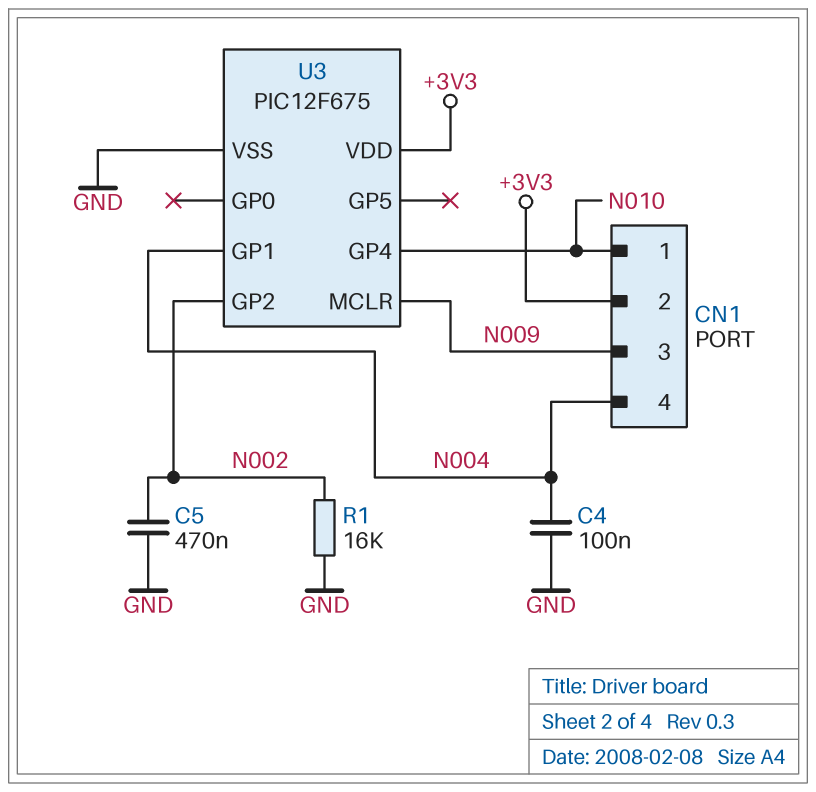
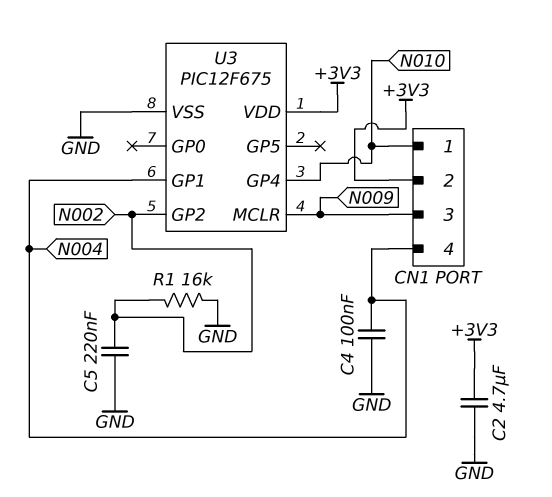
C2: none -> 4.7uF (+3V3, GND)
C5: 470nF (GND, N002) -> 220nF (GND, N002)

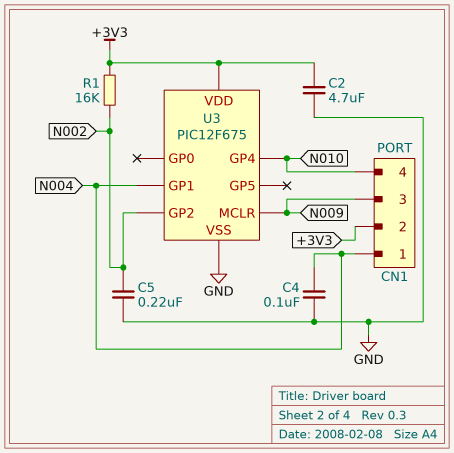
CN1 pin 1: N010 -> N004
CN1 pin 4: N004 -> N010
R1: 16k (GND, N002) -> 16k (+3V3, N002)

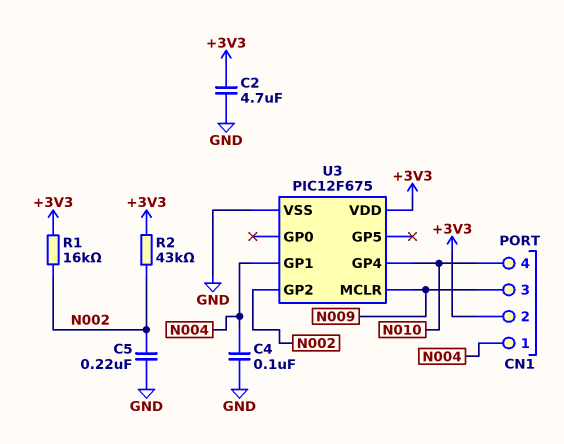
R2: none -> 43k (+3V3, N002)

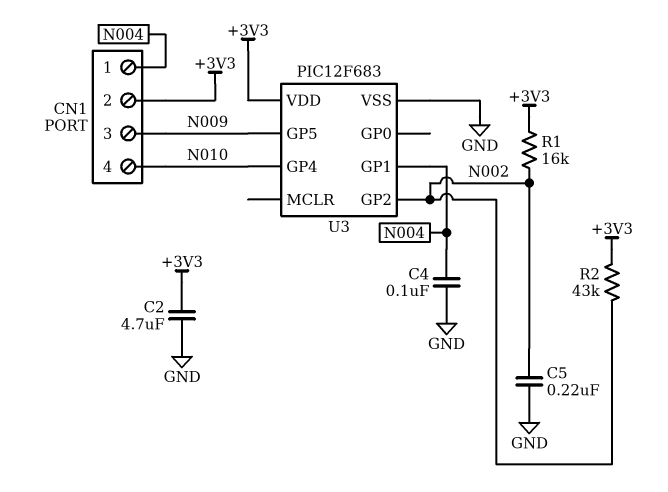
U3: PIC12F675 -> PIC12F683
U3 pin GP5: none -> N009
U3 pin MCLR: N009 -> none

